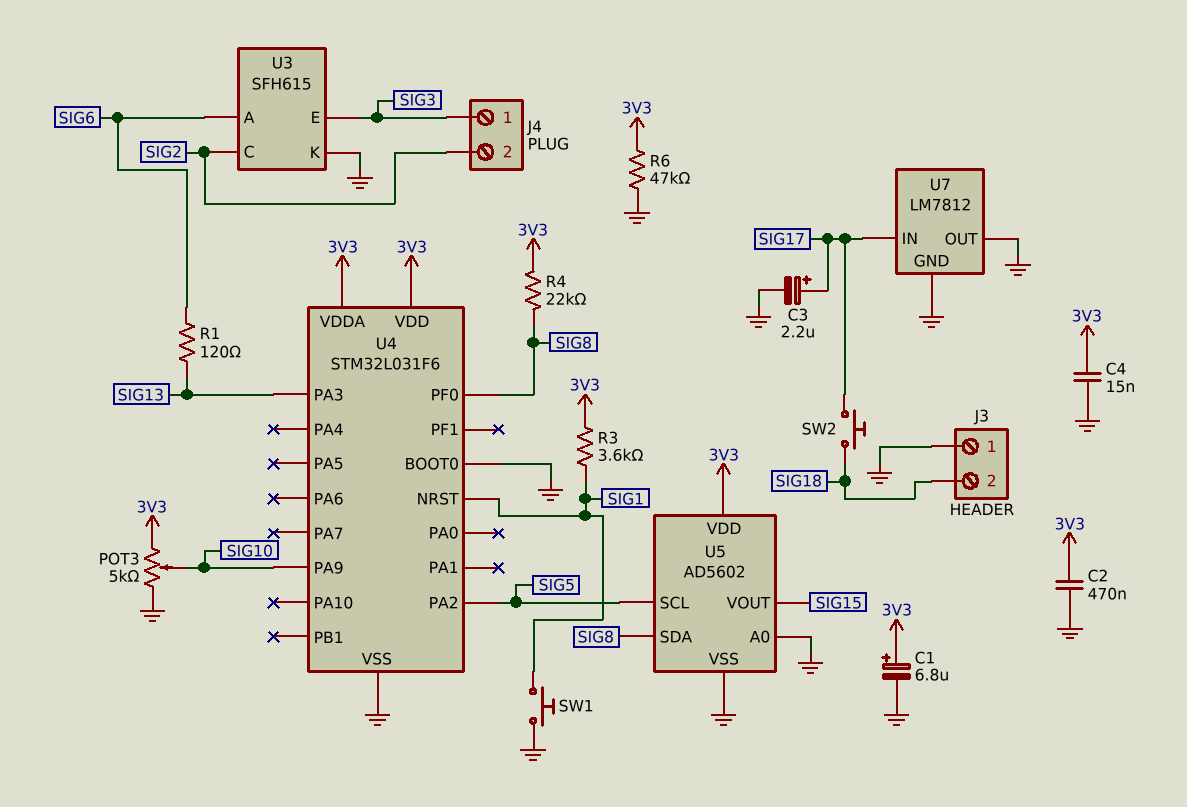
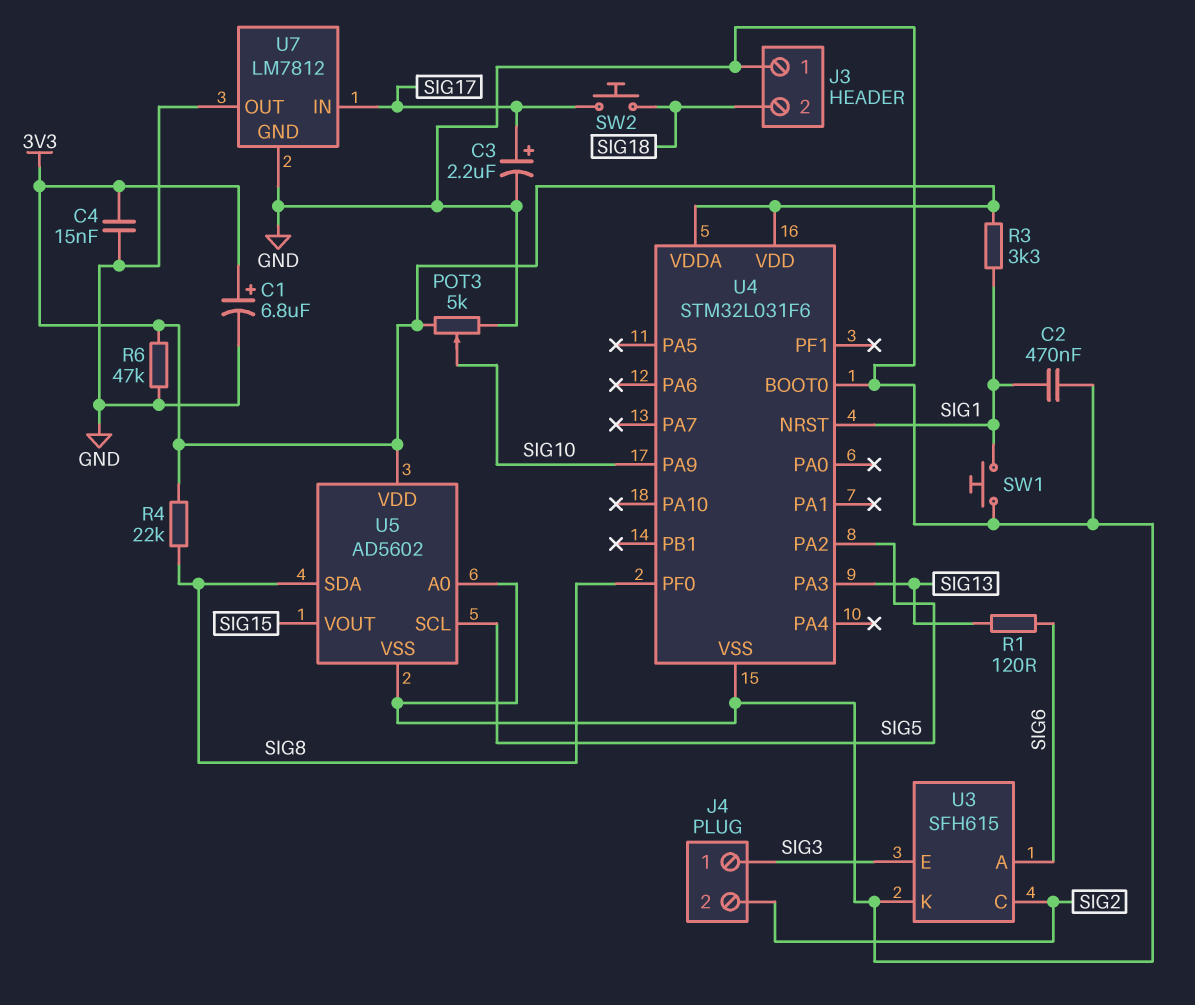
C2: 470nF (3V3, GND) -> 470nF (GND, SIG1)
R3: 3.6k (3V3, SIG1) -> 3.3k (3V3, SIG1)

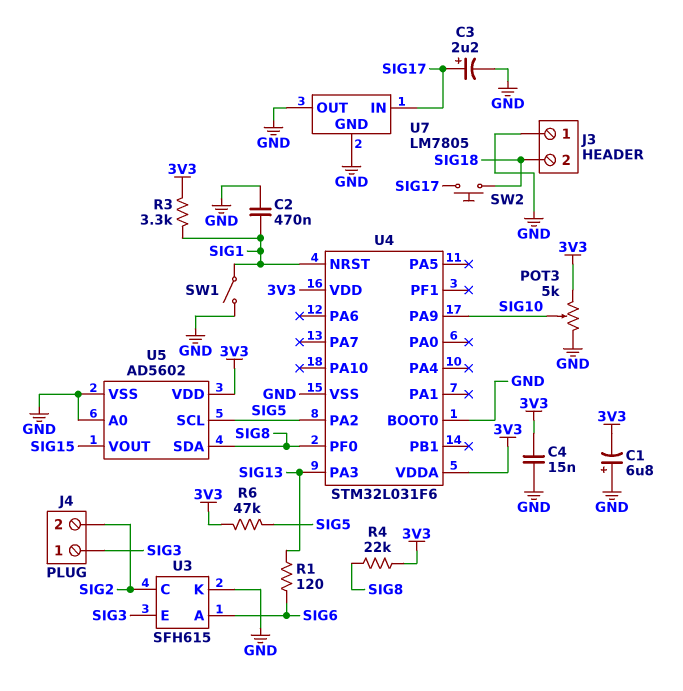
C1: 6.8uF (plus 3V3, minus GND) -> 6.8uF (plus GND, minus 3V3)
R6: 47k (3V3, GND) -> 47k (3V3, SIG5)
SW1: button (GND, SIG1) -> switch (GND, SIG1)
U7: LM7812 -> LM7805

